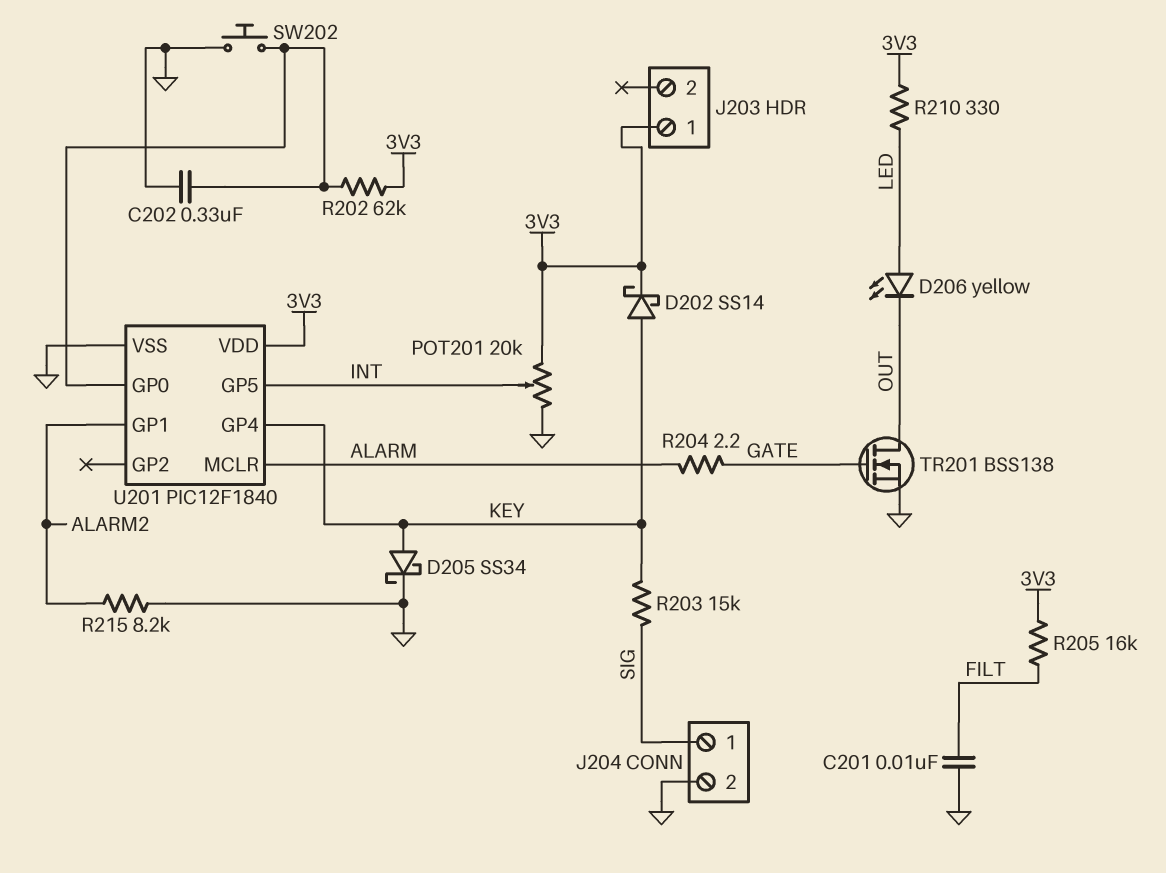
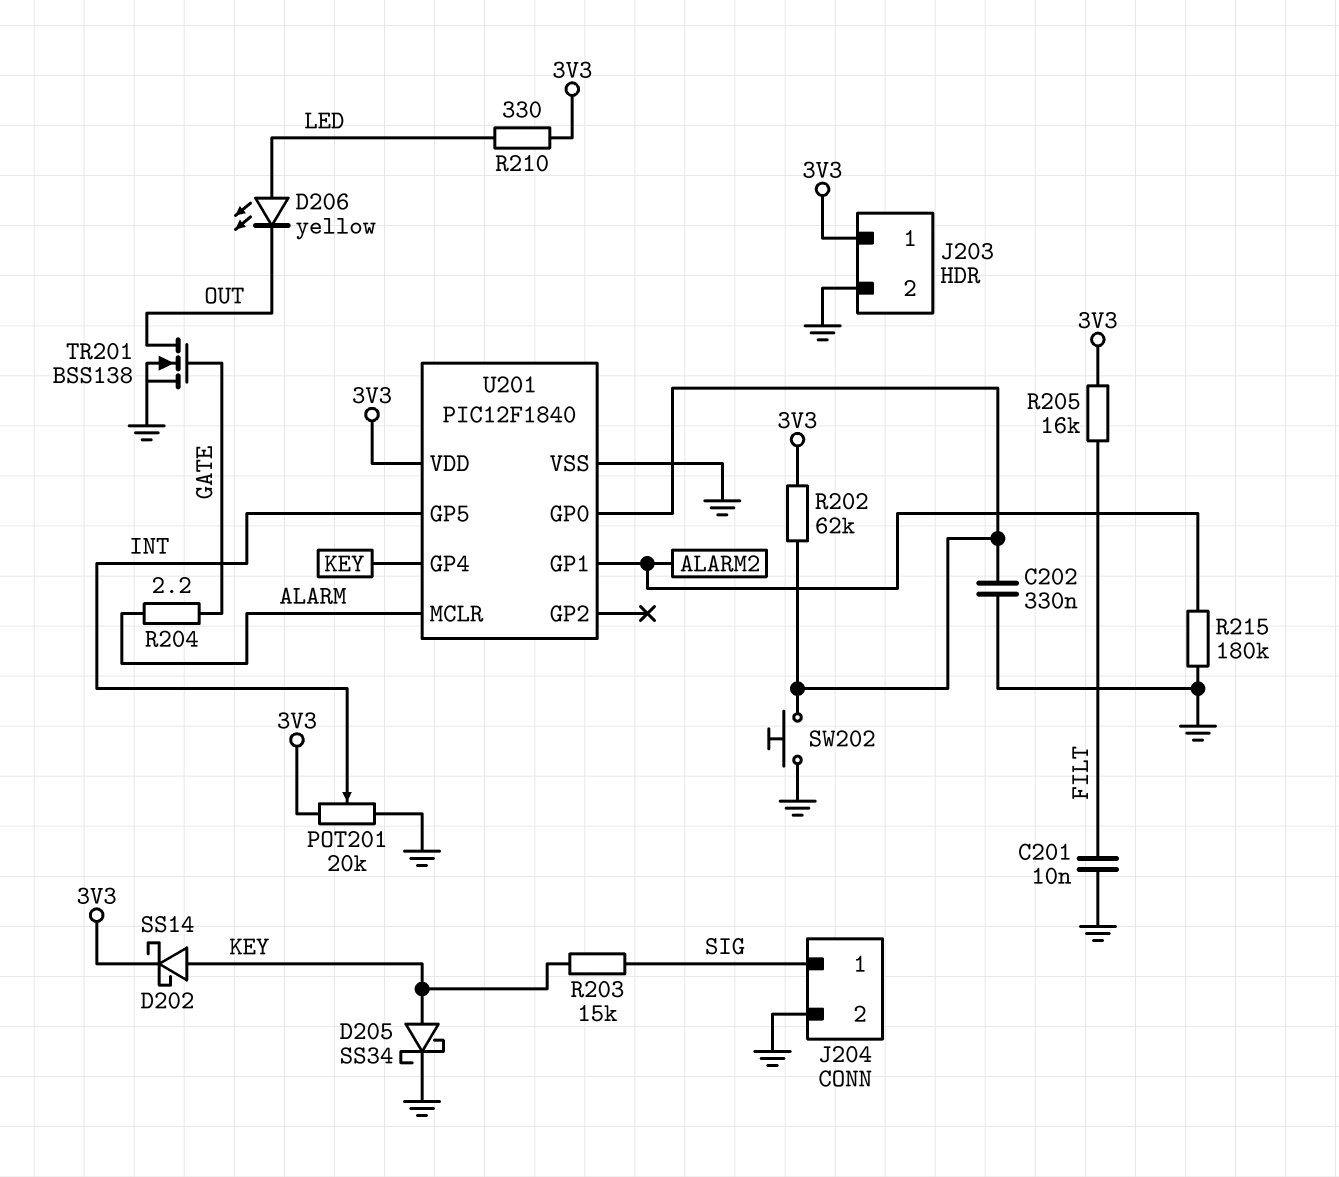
J203 pin 2: none -> GND
R215: 8.2k (ALARM2, GND) -> 180k (ALARM2, GND)

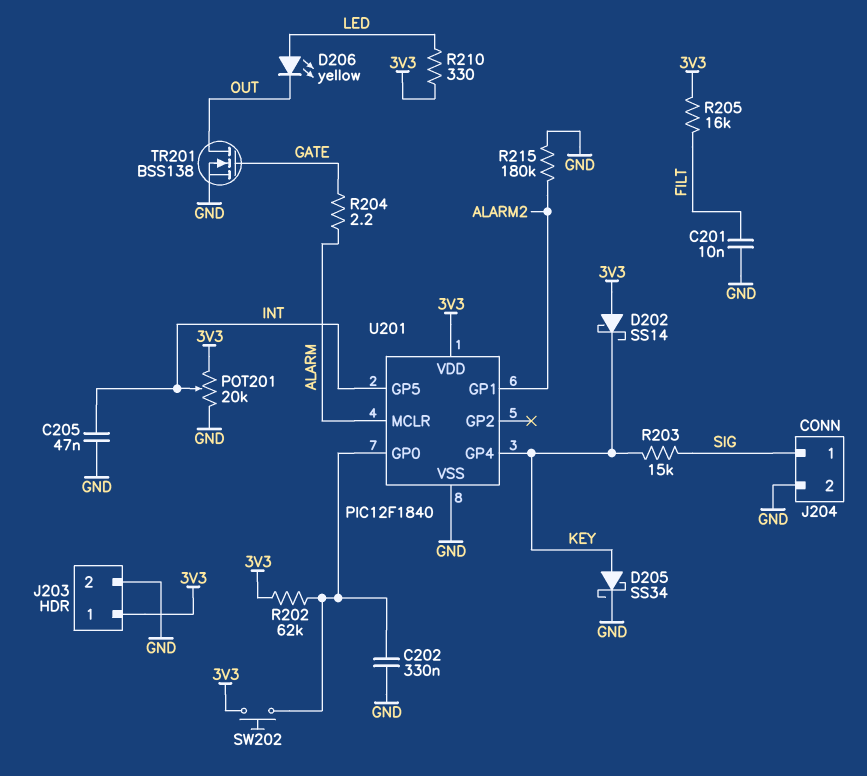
C205: none -> 47nF (GND, INT)
D202: schottky SS14 (A KEY, K 3V3) -> schottky SS14 (A 3V3, K KEY)
SW202: button (GND, U201/GP0) -> button (3V3, U201/GP0)

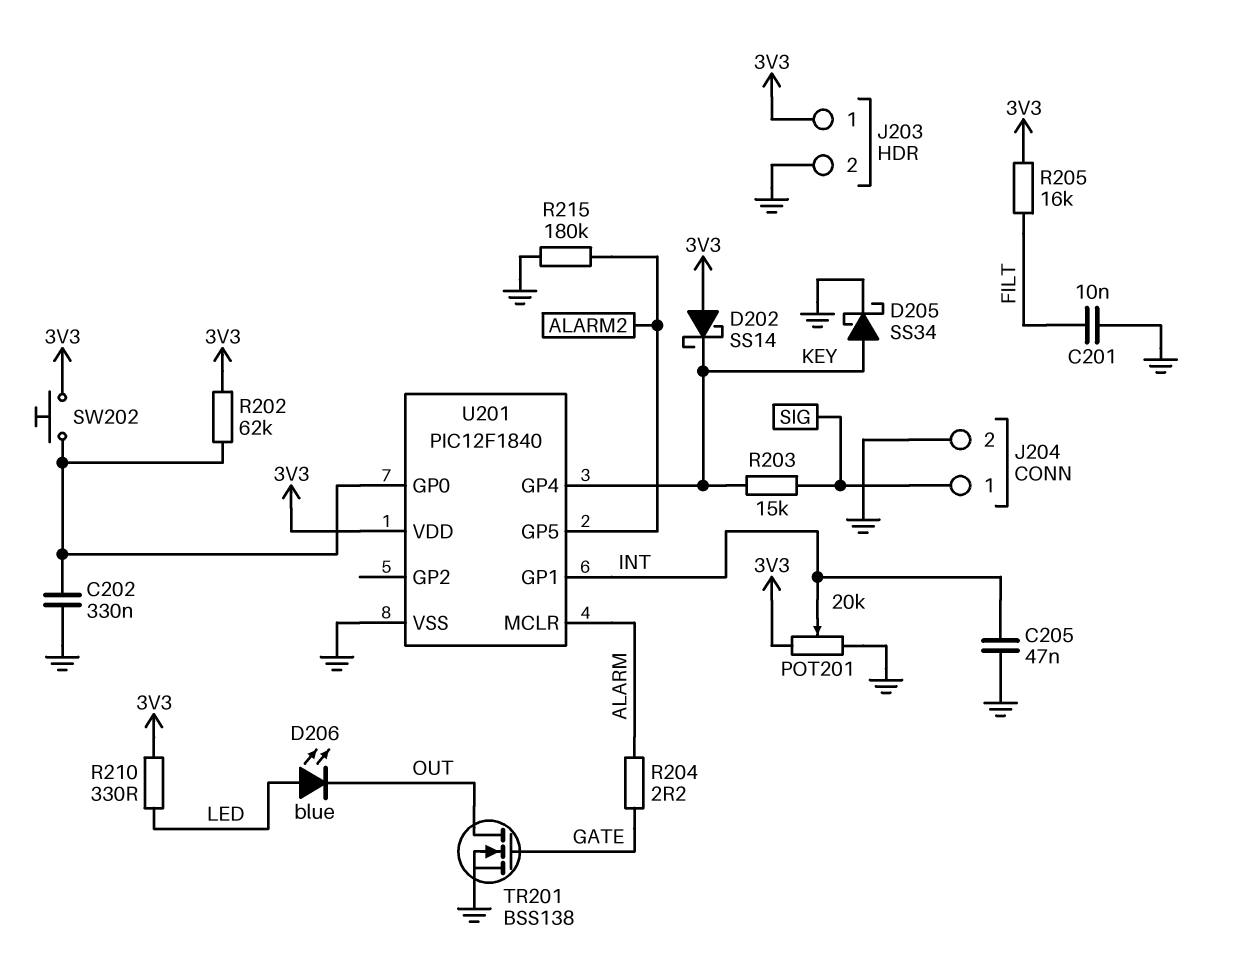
D206: LED yellow (A LED, K OUT) -> LED blue (A LED, K OUT)
U201 pin GP1: ALARM2 -> INT
U201 pin GP5: INT -> ALARM2

